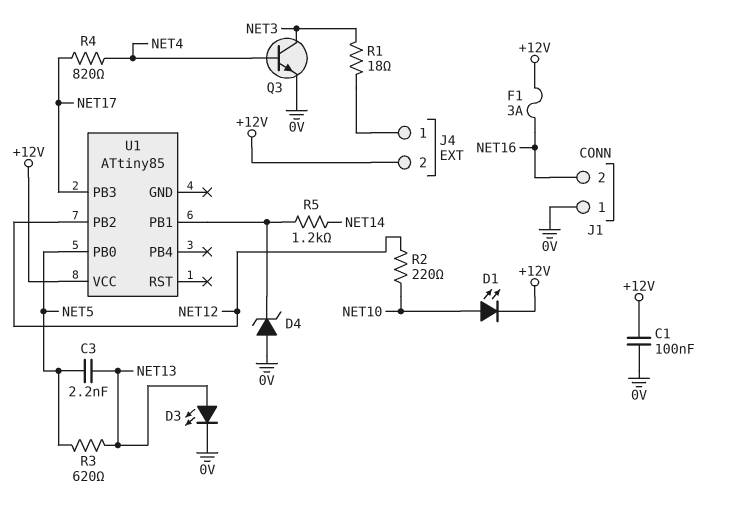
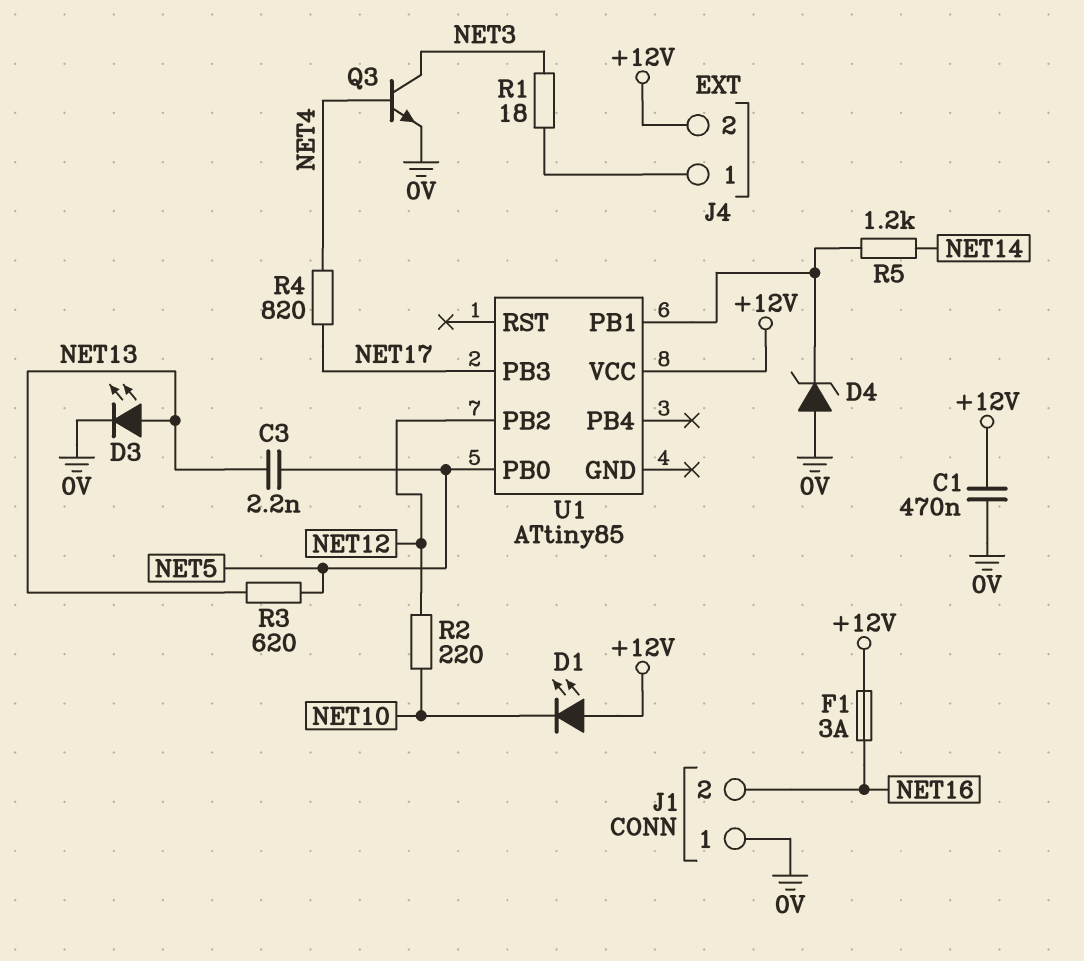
C1: 100nF (+12V, 0V) -> 470nF (+12V, 0V)
D1: LED (A NET10, K +12V) -> LED (A +12V, K NET10)

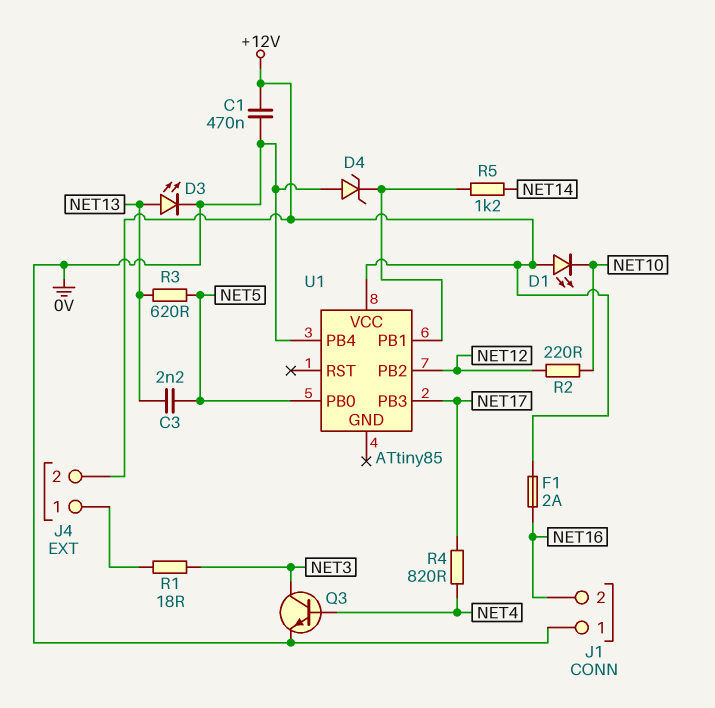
F1: 3A (+12V, NET16) -> 2A (+12V, NET16)
U1 pin PB4: none -> 0V

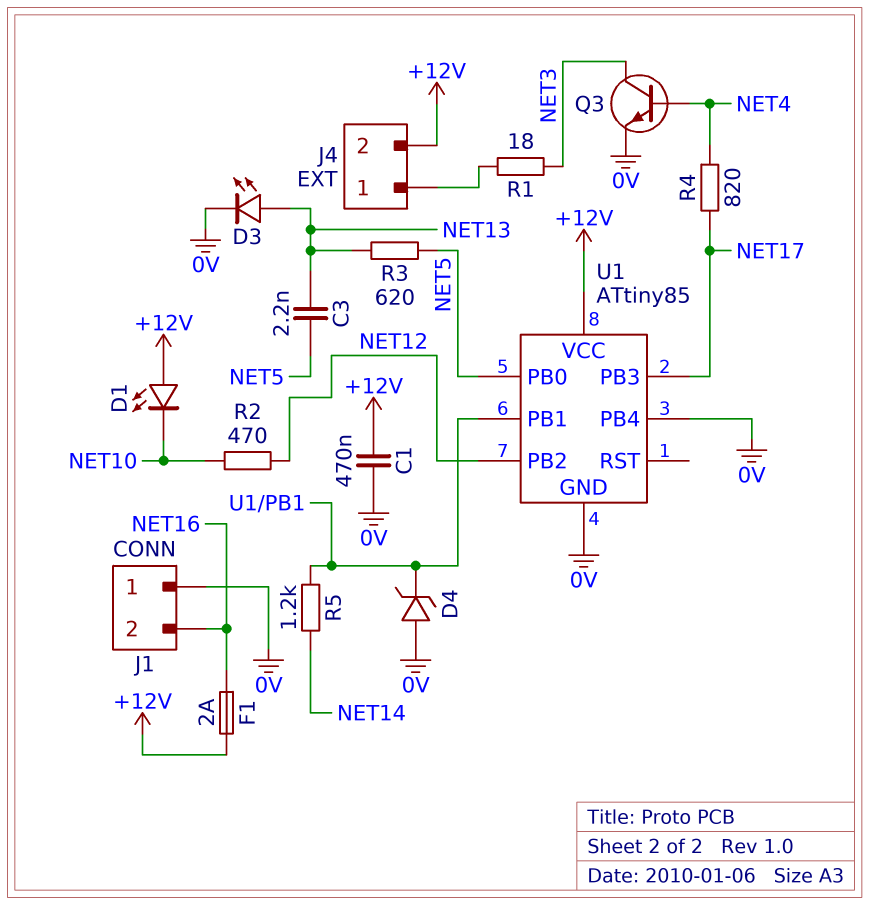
R2: 220 (NET10, NET12) -> 470 (NET10, NET12)
U1 pin GND: none -> 0V

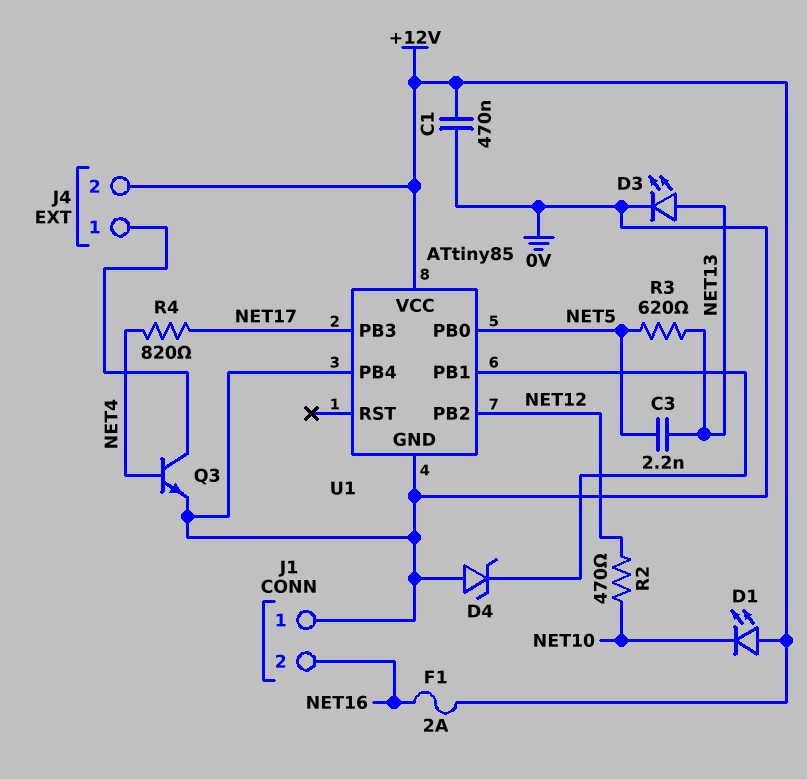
Q3: NPN (B NET4, C NET3, E 0V) -> NPN (B NET4, C J4/1, E 0V)
R1: 18 (J4/1, NET3) -> none
R5: 1.2k (NET14, U1/PB1) -> none

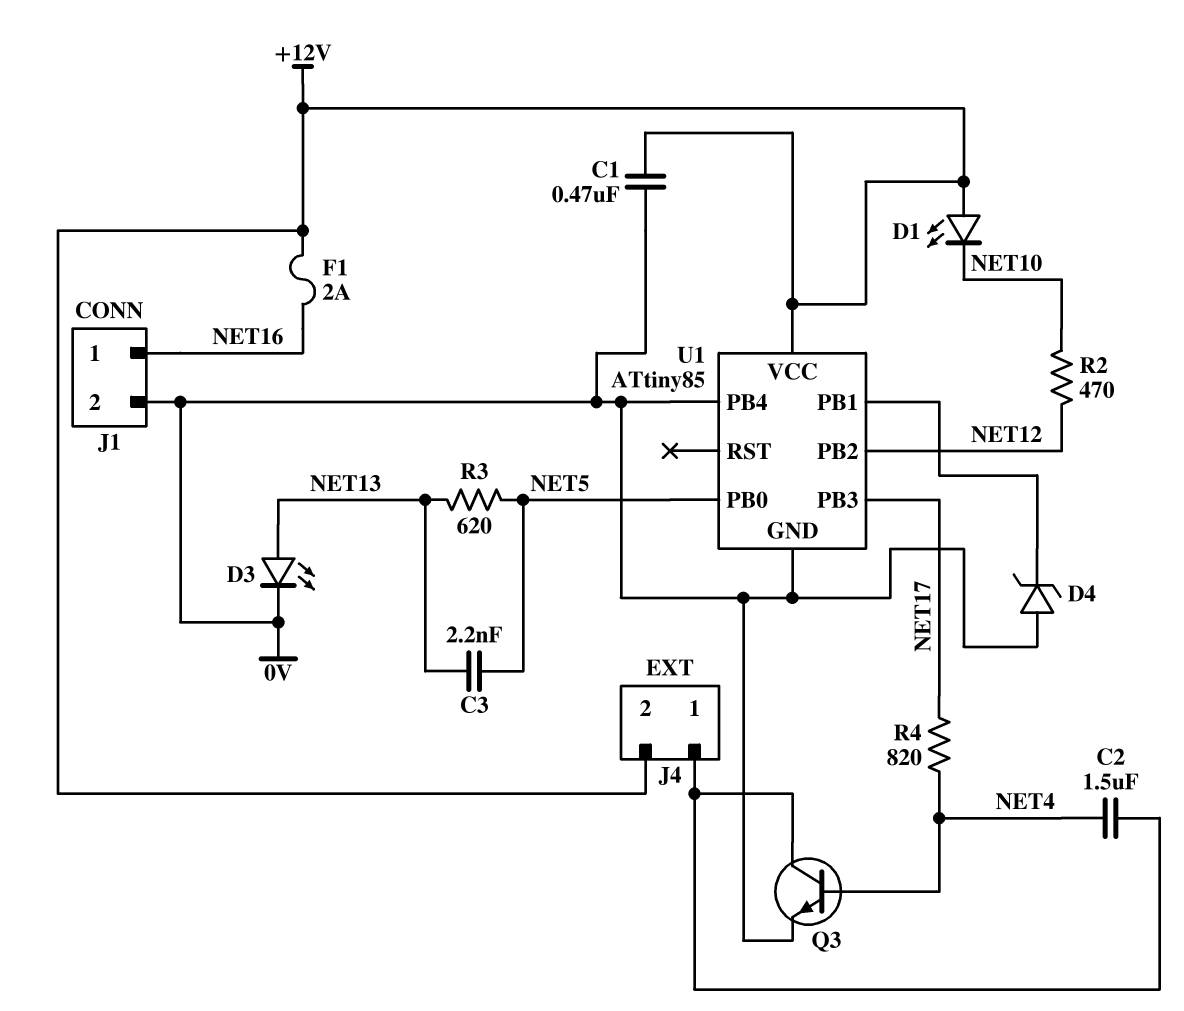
C2: none -> 1.5uF (J4/1, NET4)
J1 pin 1: 0V -> NET16
J1 pin 2: NET16 -> 0V

